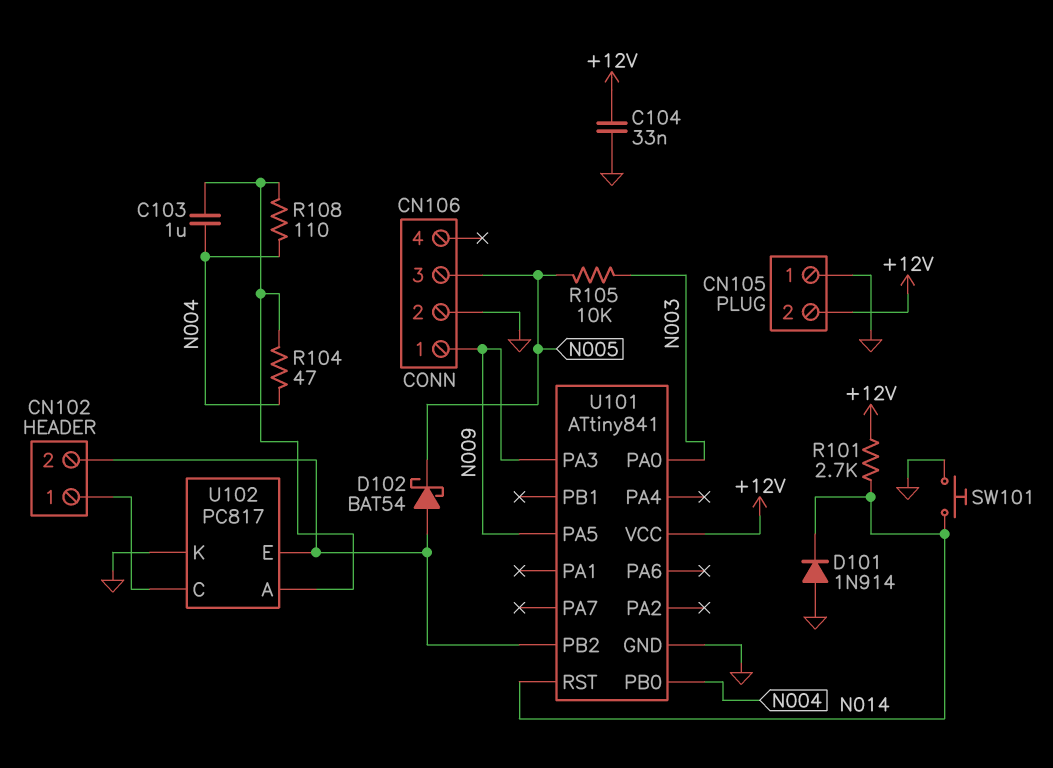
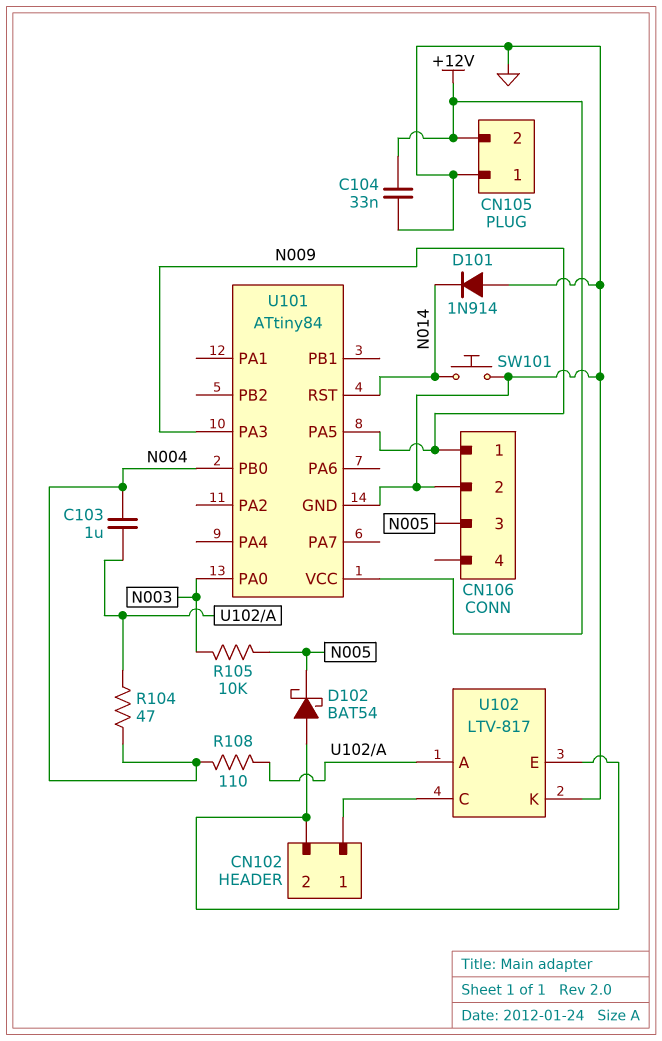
R101: 2.7k (+12V, N014) -> none
U101: ATtiny841 -> ATtiny84
U101 pin PB2: CN102/2 -> none
U102: PC817 -> LTV-817

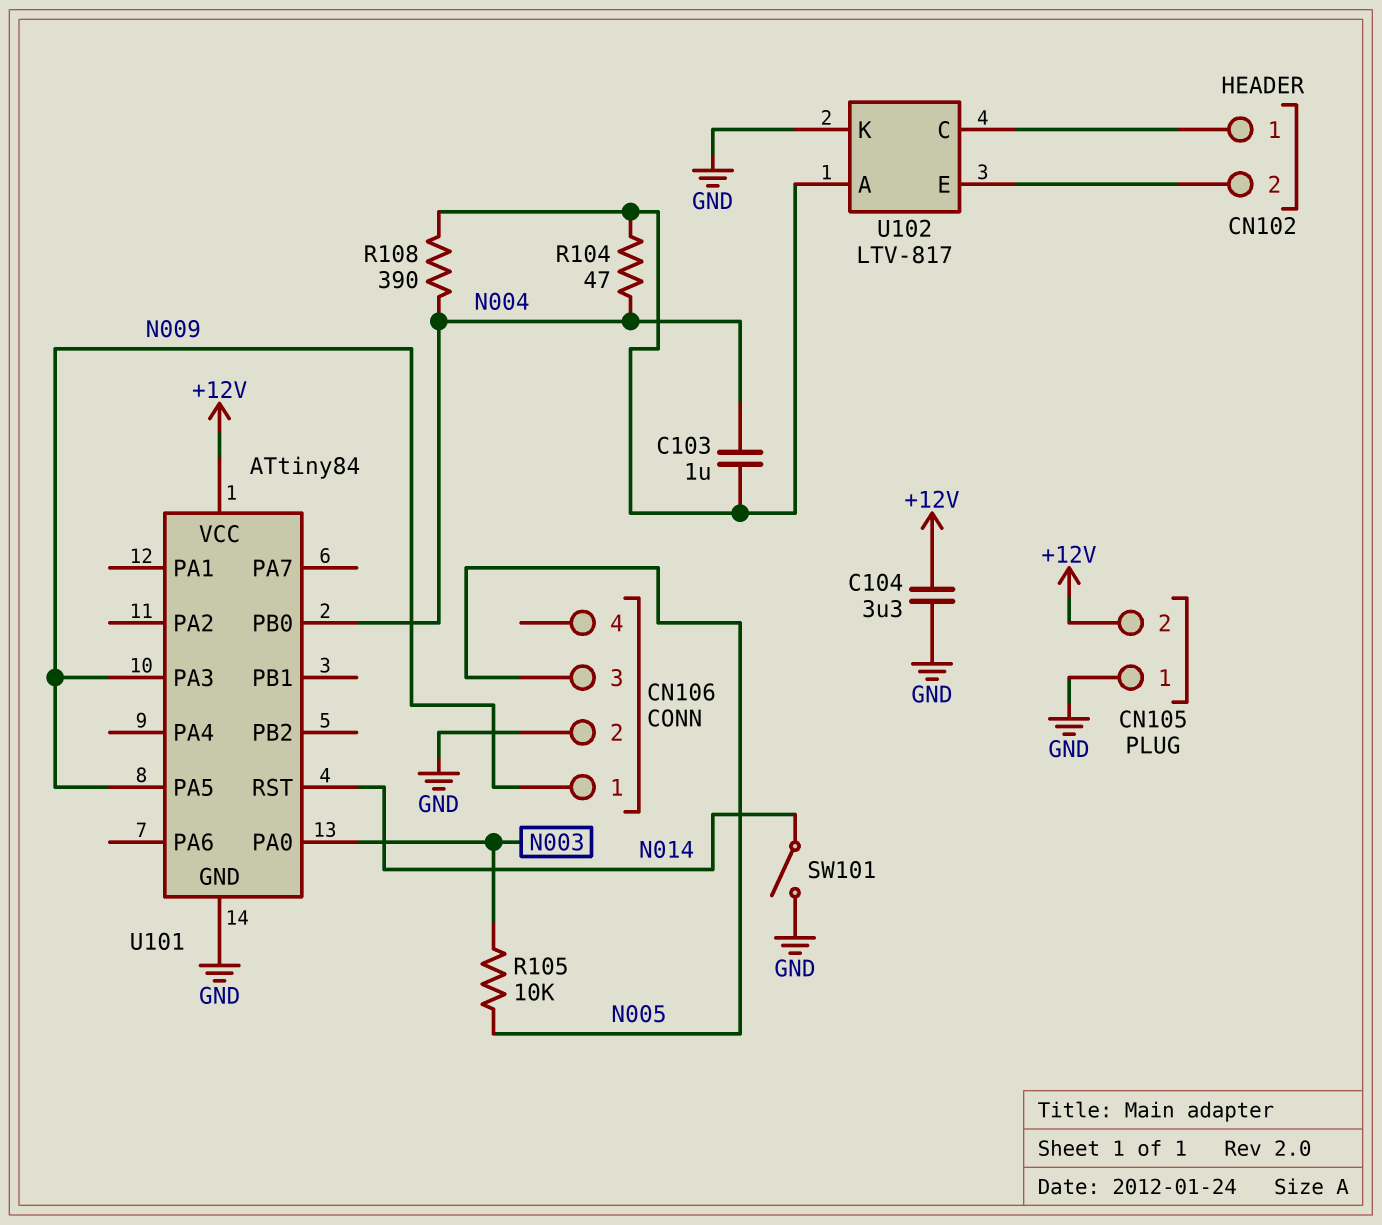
C104: 33nF (+12V, GND) -> 3.3uF (+12V, GND)
D101: diode 1N914 (A GND, K N014) -> none
D102: schottky BAT54 (A CN102/2, K N005) -> none
R108: 110 (N004, U102/A) -> 390 (N004, U102/A)
SW101: button (GND, N014) -> switch (GND, N014)

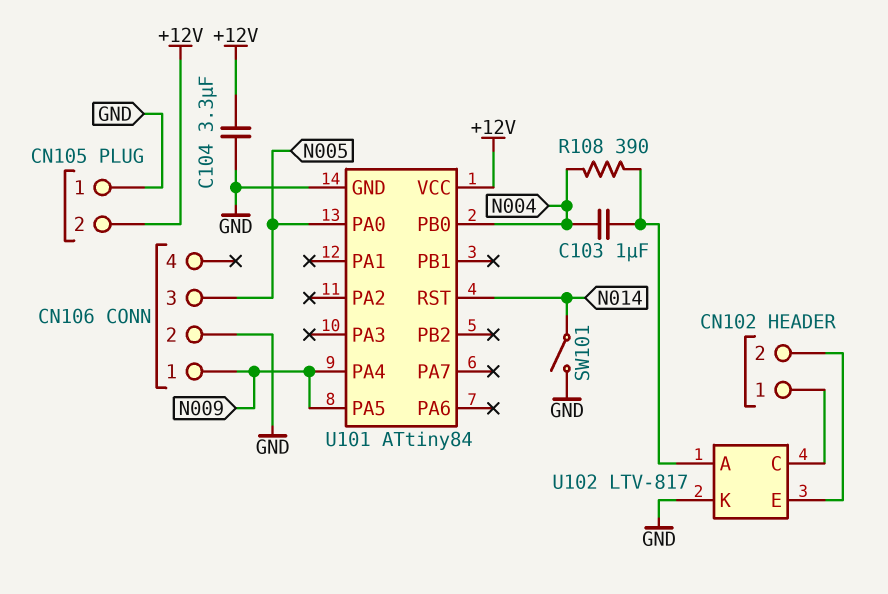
R104: 47 (N004, U102/A) -> none
R105: 10k (N003, N005) -> none
U101 pin PA0: N003 -> N005
U101 pin PA3: N009 -> none
U101 pin PA4: none -> N009

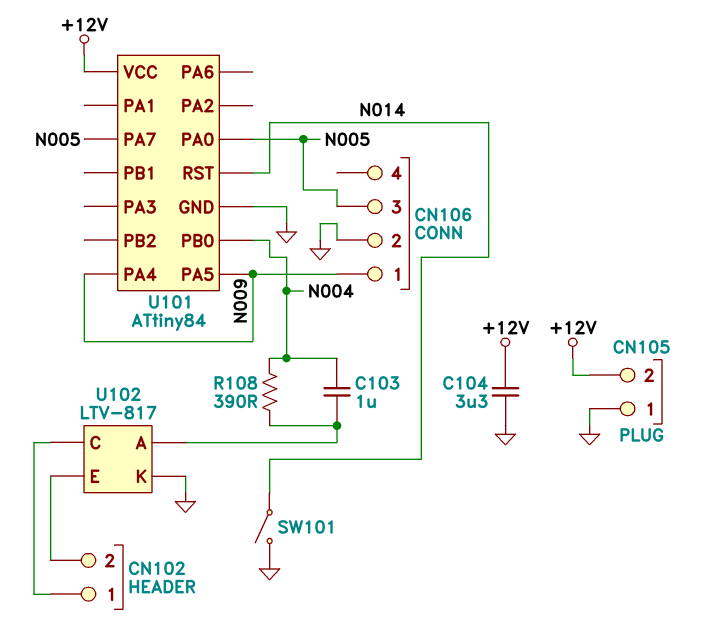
U101 pin PA7: none -> N005

